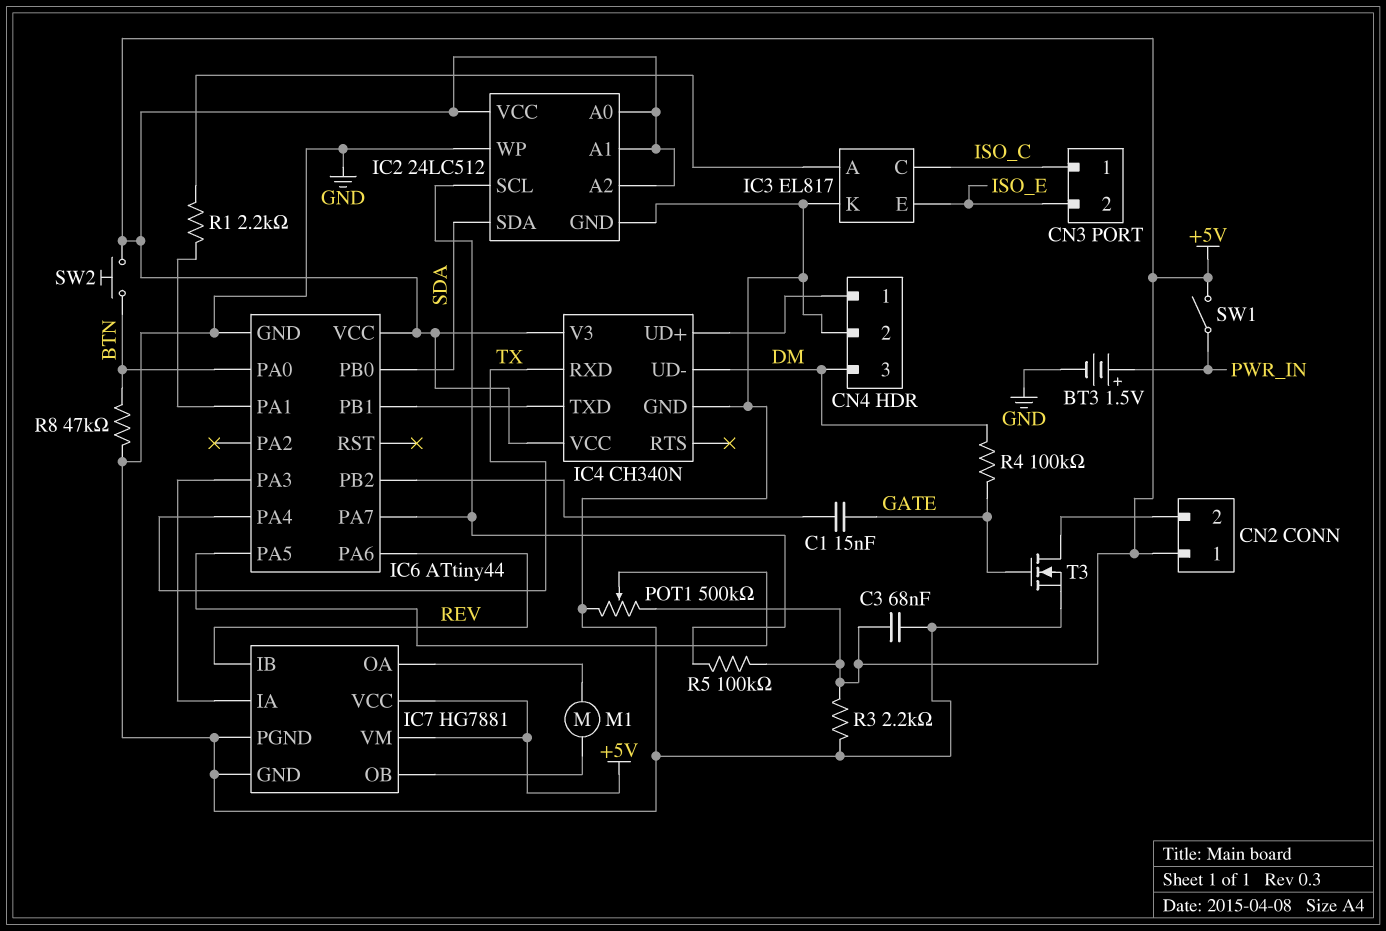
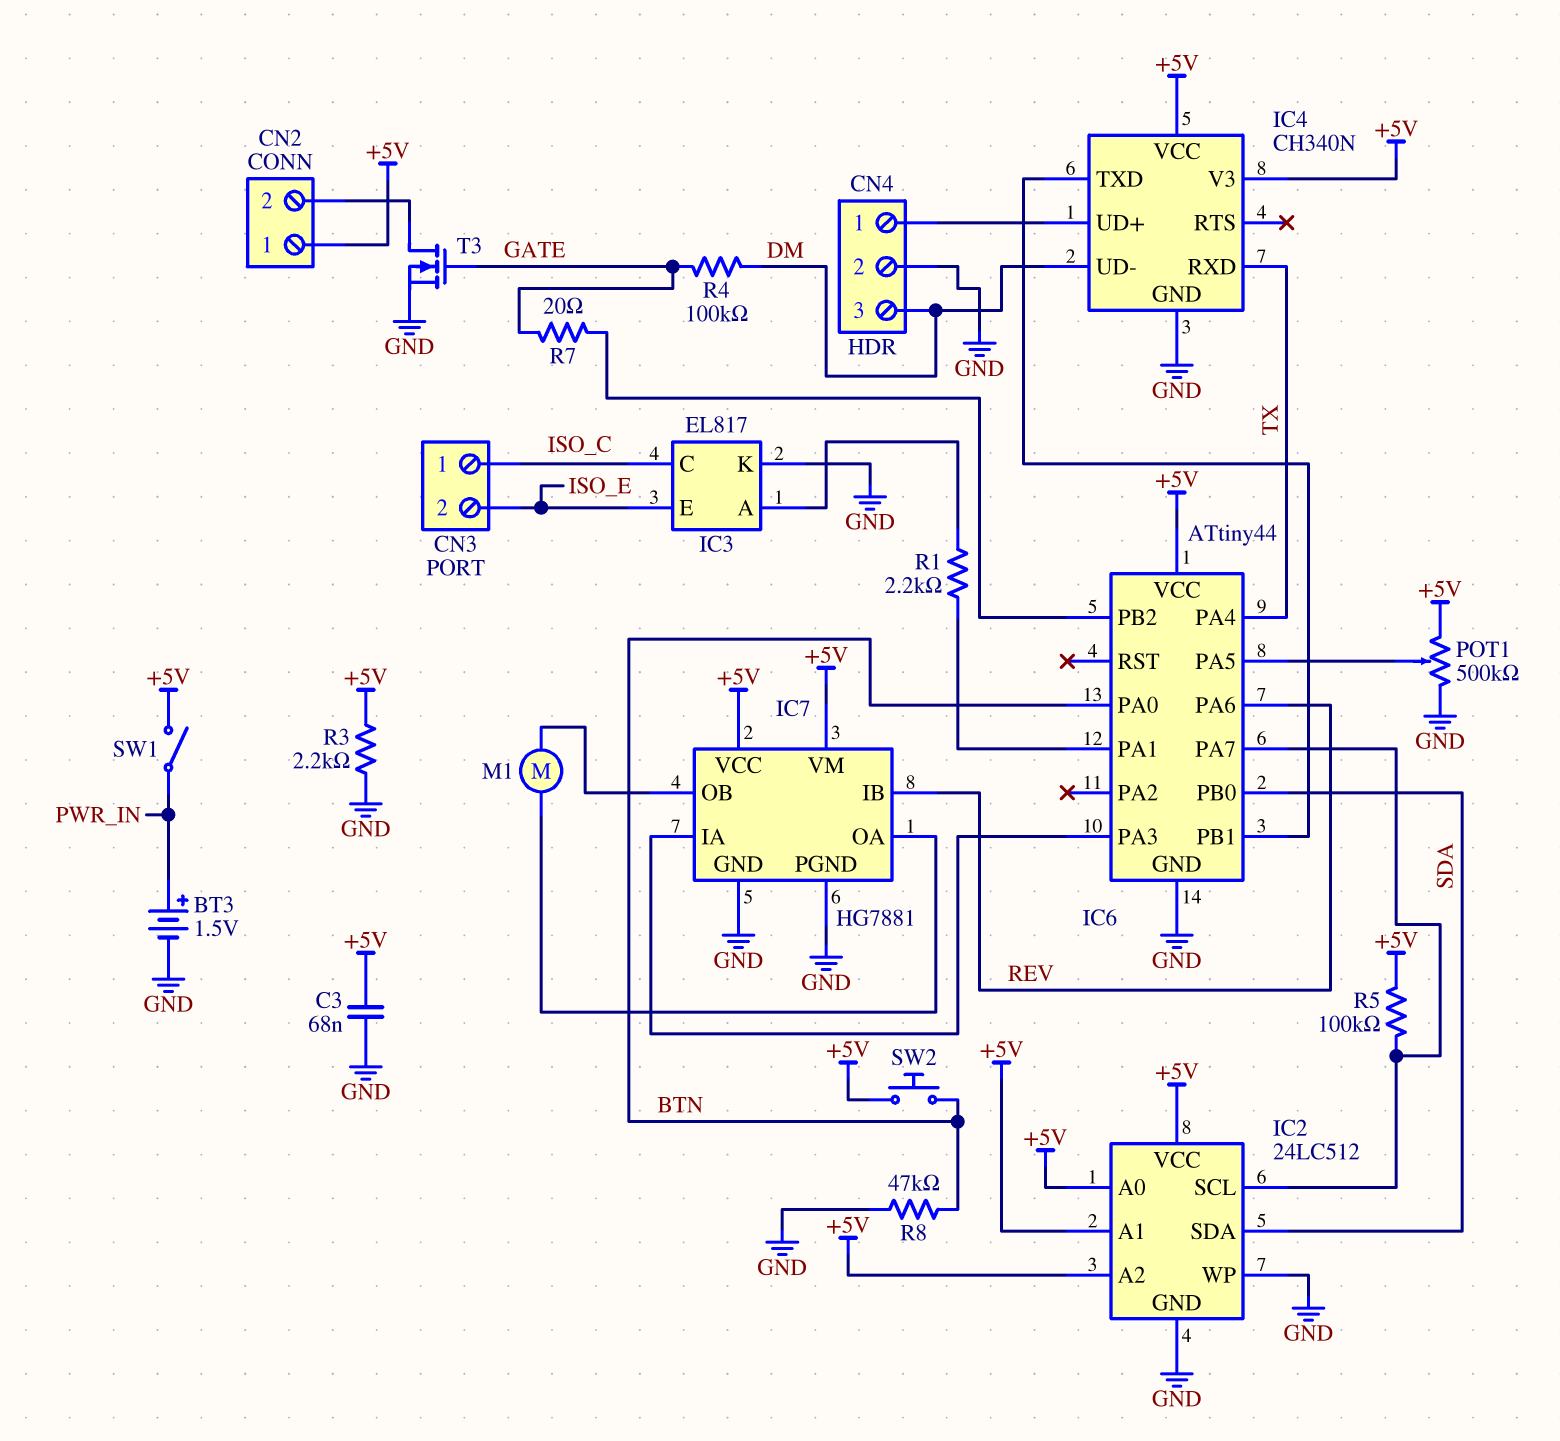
C1: 15nF (GATE, IC6/PB2) -> none
R7: none -> 20 (GATE, IC6/PB2)

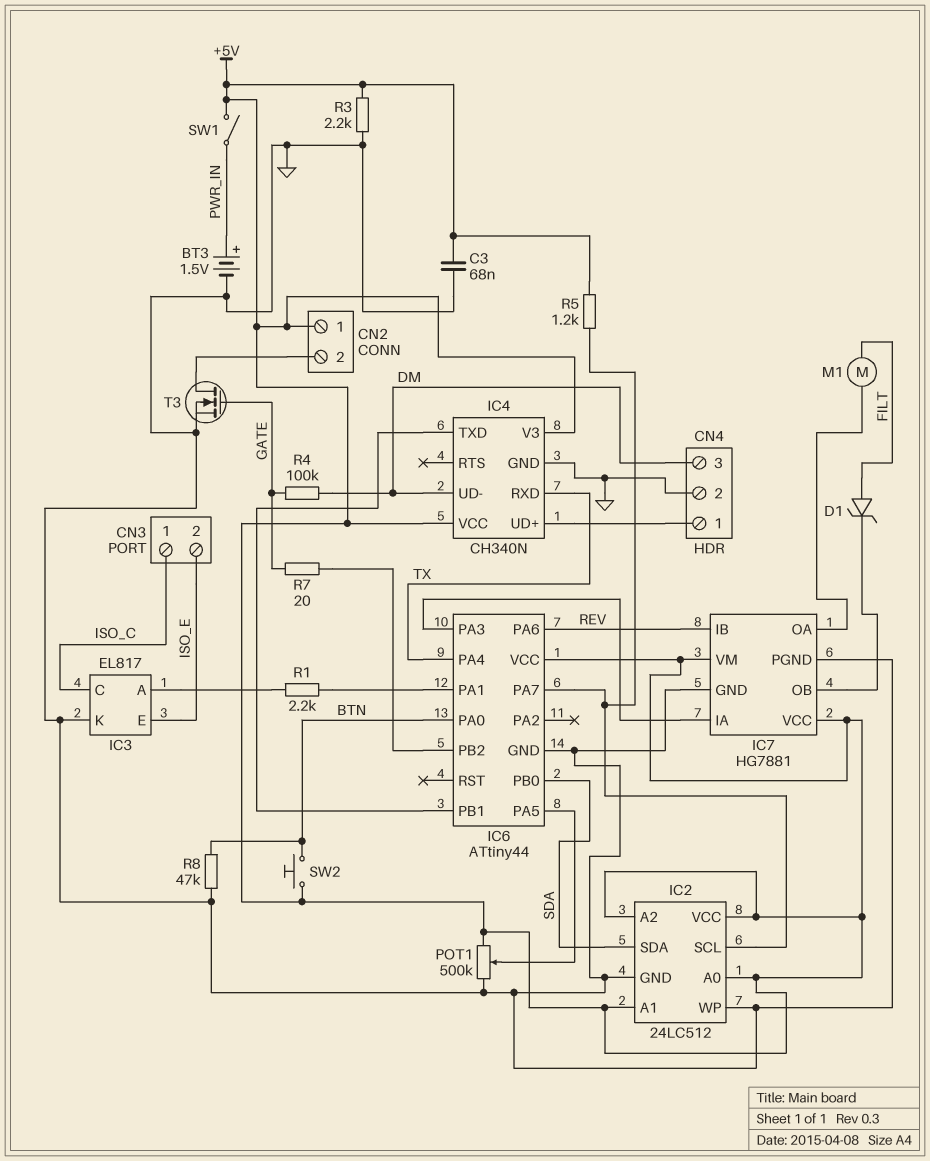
D1: none -> zener (A FILT, K IC7/OB)
M1: motor (IC7/OA, IC7/OB) -> motor (FILT, IC7/OA)
R5: 100k (+5V, IC2/SCL) -> 1.2k (+5V, IC2/SCL)

